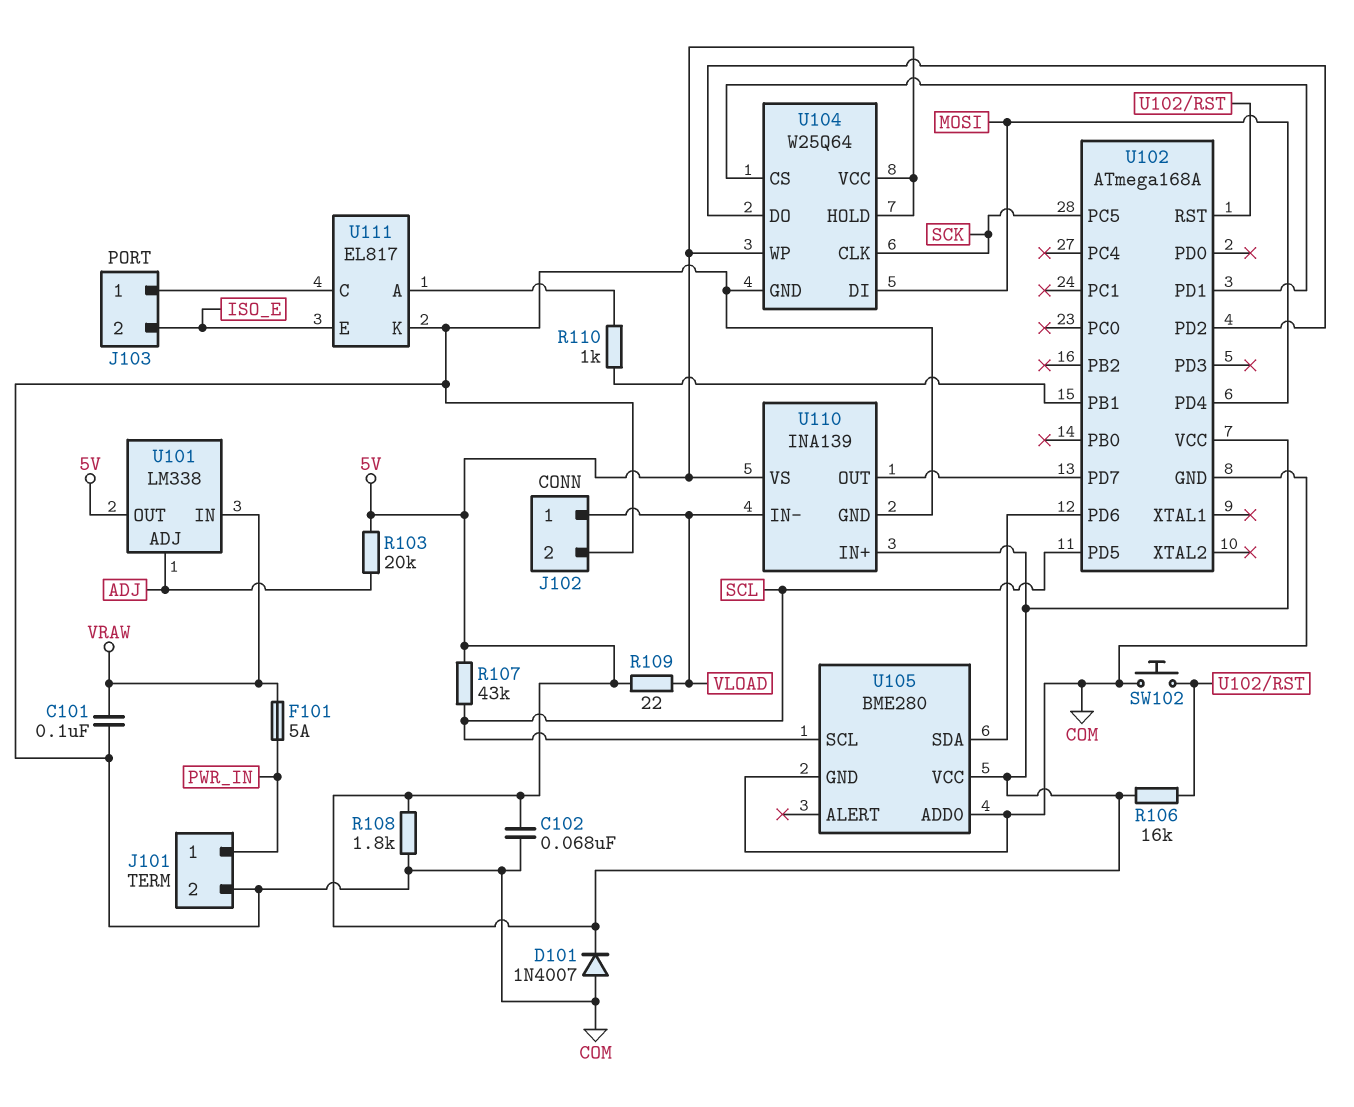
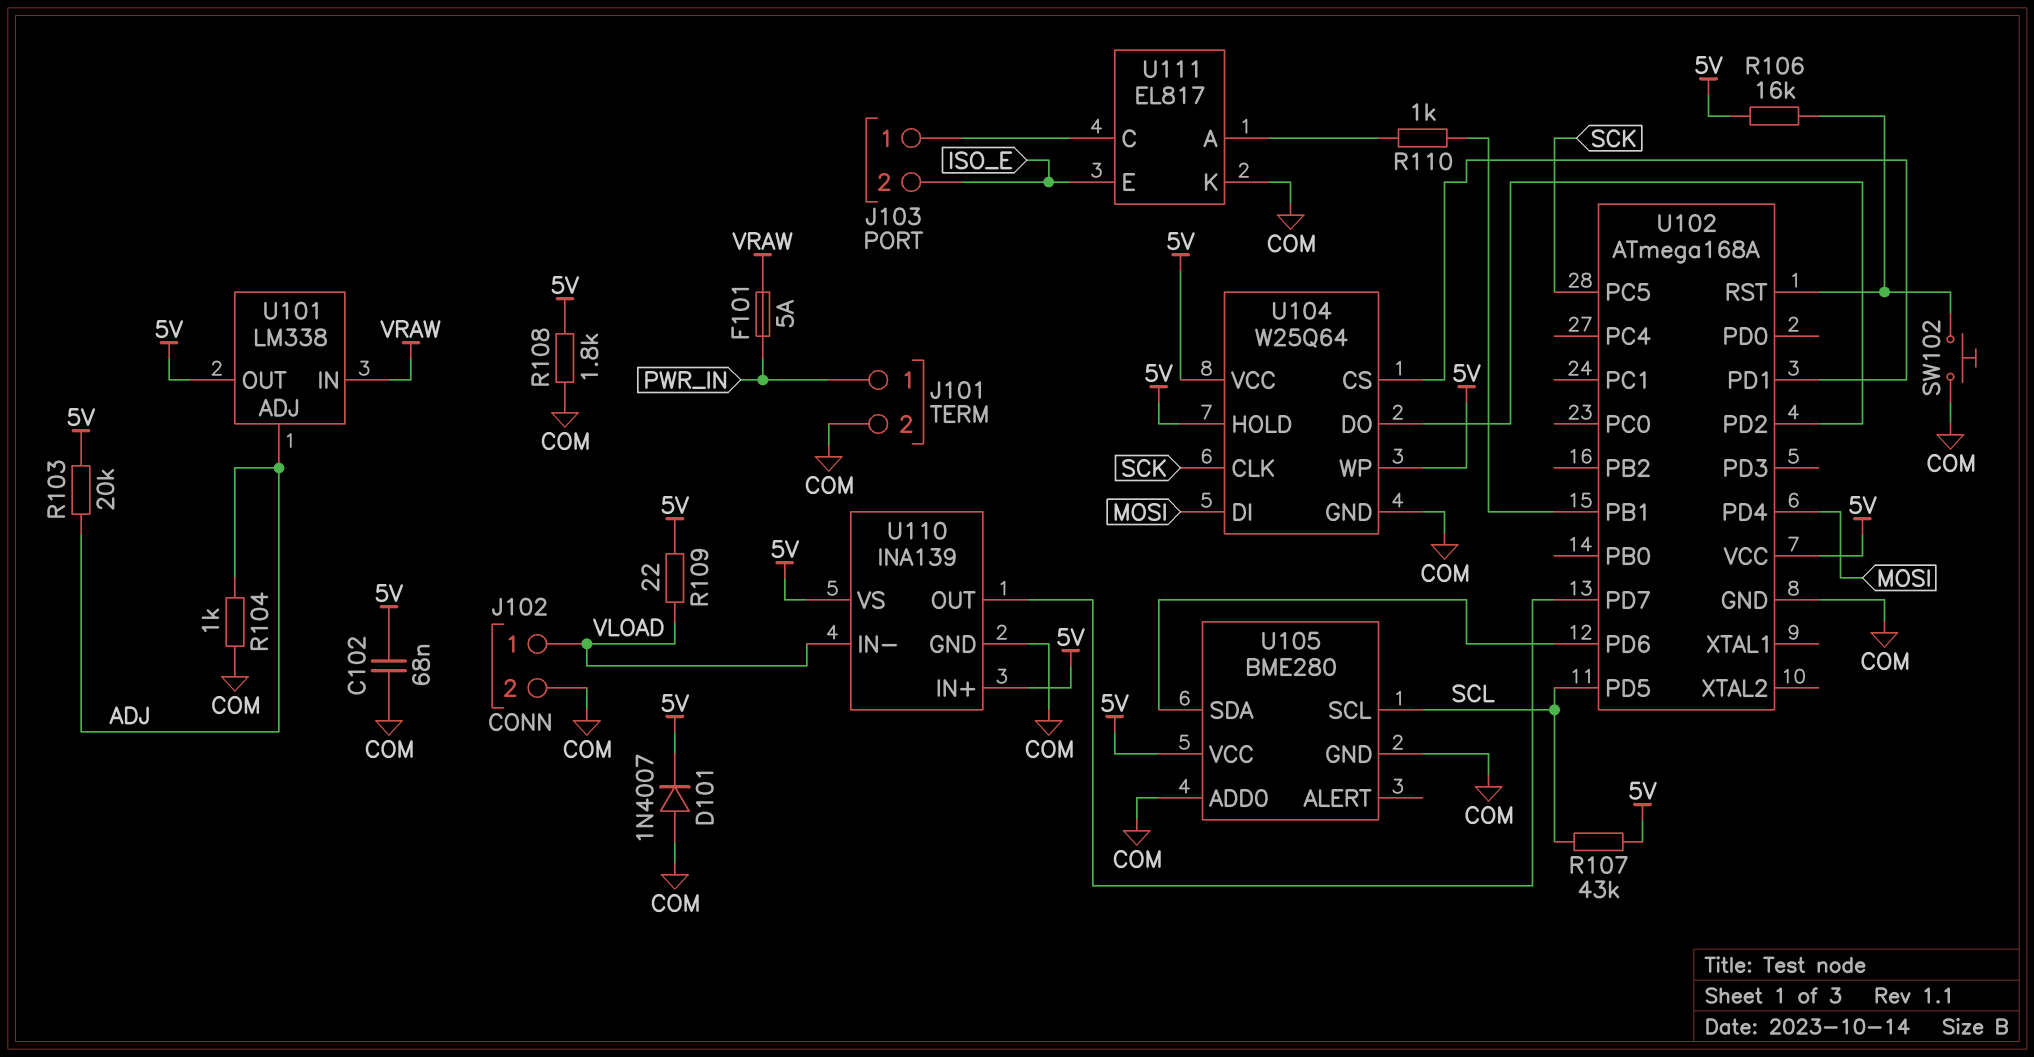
C101: 100nF (COM, VRAW) -> none
R104: none -> 1k (ADJ, COM)

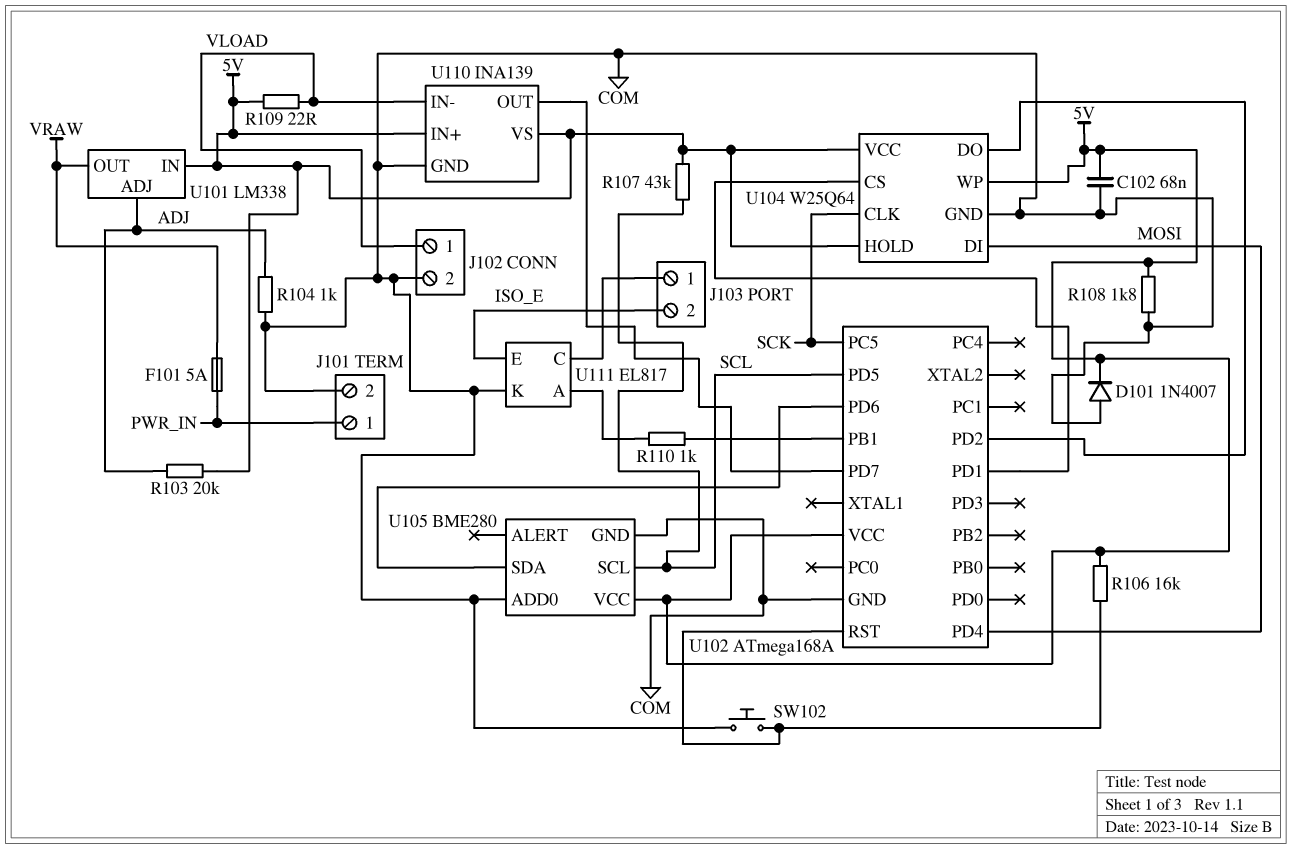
U101 pin IN: VRAW -> 5V
U101 pin OUT: 5V -> VRAW

